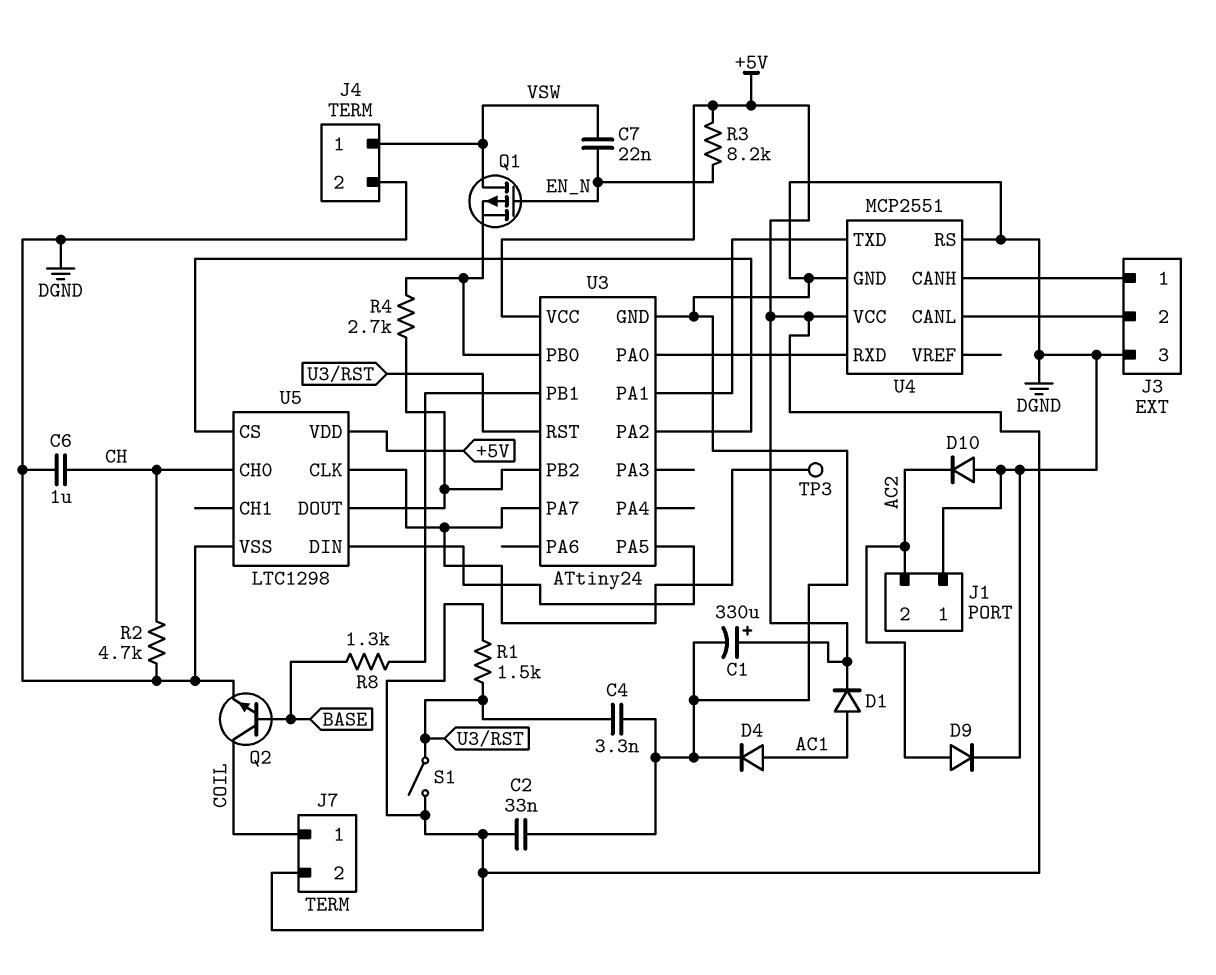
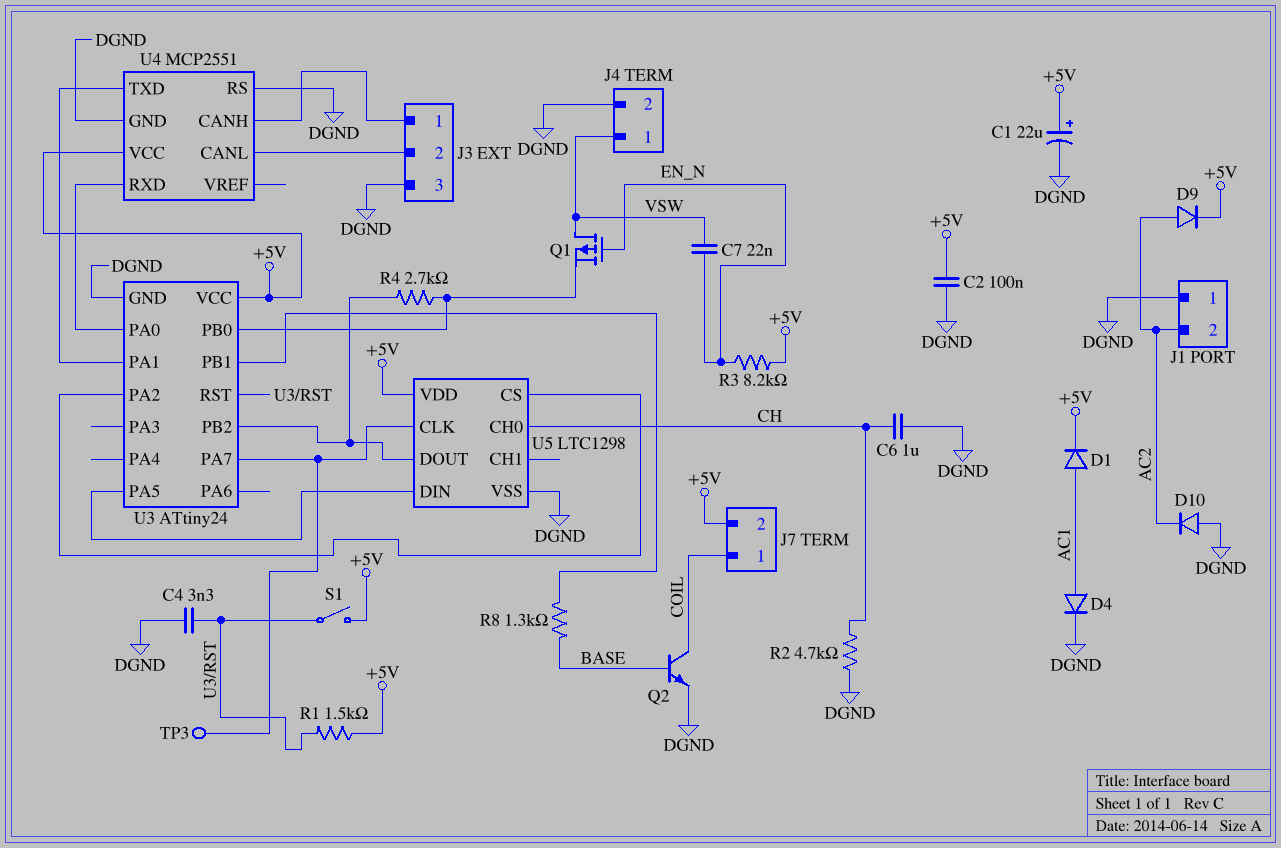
C1: 330uF (plus +5V, minus DGND) -> 22uF (plus +5V, minus DGND)
C2: 33nF (+5V, DGND) -> 100nF (+5V, DGND)
D9: diode (A AC2, K DGND) -> diode (A AC2, K +5V)

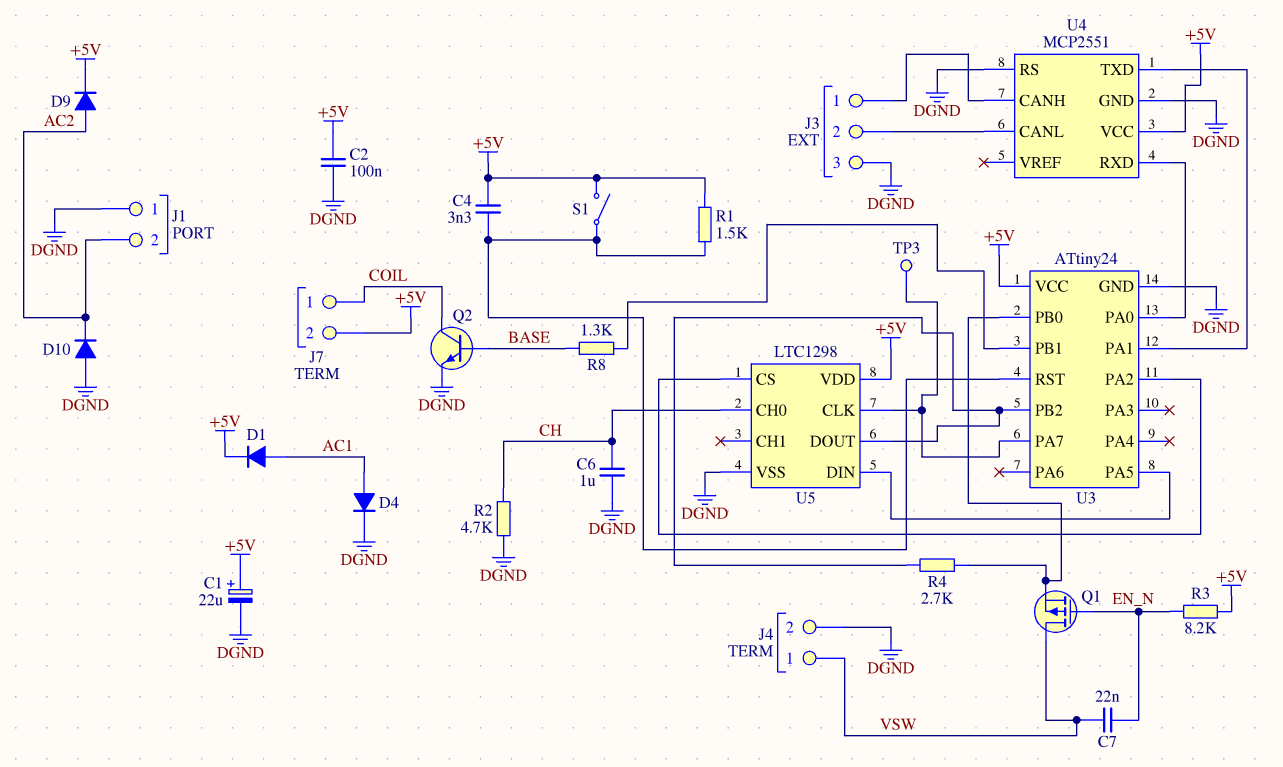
C4: 3.3nF (DGND, U3/RST) -> 3.3nF (+5V, U3/RST)

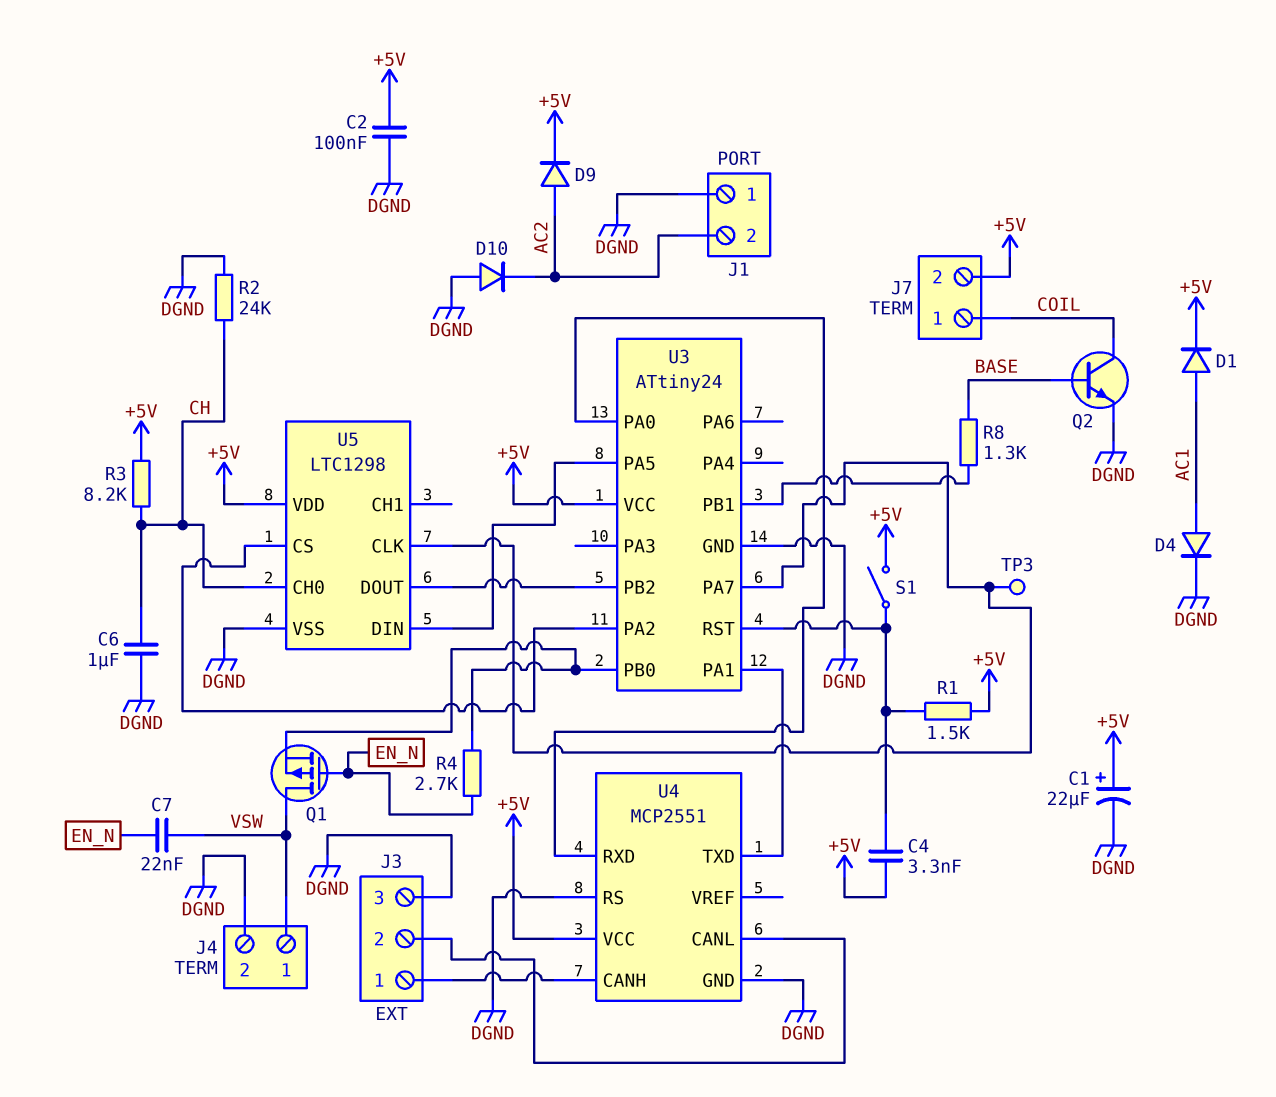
R2: 4.7k (CH, DGND) -> 24k (CH, DGND)
R3: 8.2k (+5V, EN_N) -> 8.2k (+5V, CH)
R4: 2.7k (U3/PB0, U3/PB2) -> 2.7k (EN_N, U3/PB0)

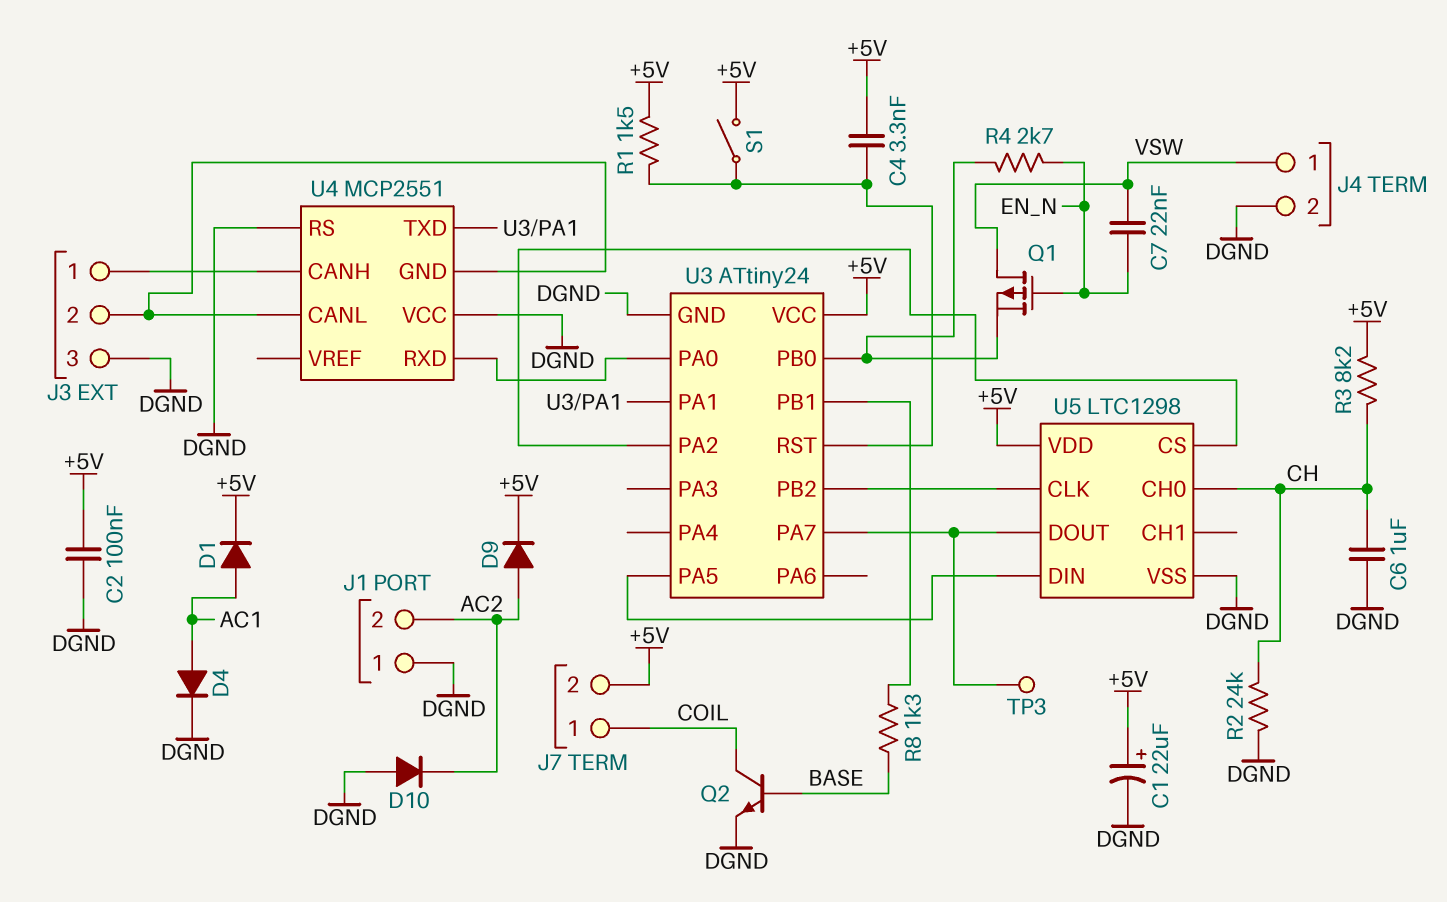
U4 pin GND: DGND -> J3/2
U4 pin VCC: +5V -> DGND
U5 pin CLK: U3/PA7 -> U3/PB2
U5 pin DOUT: U3/PB2 -> U3/PA7

